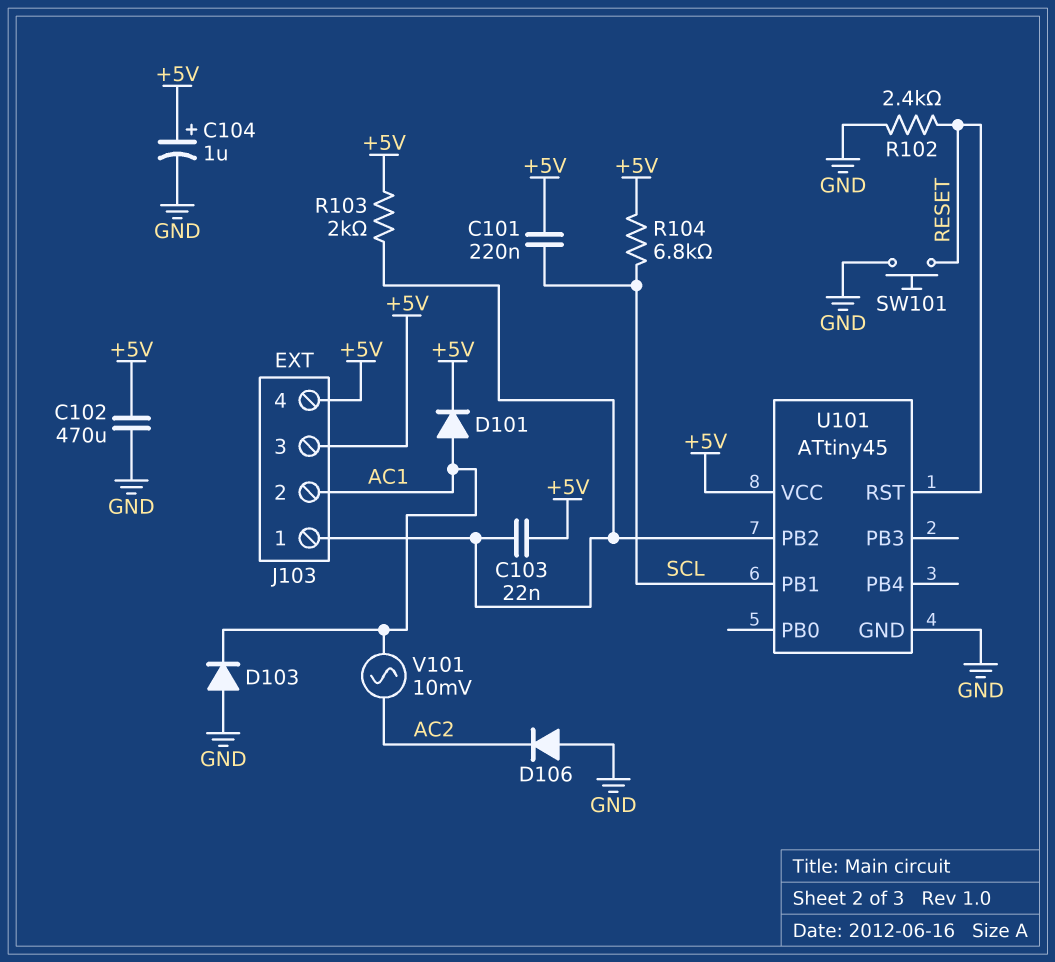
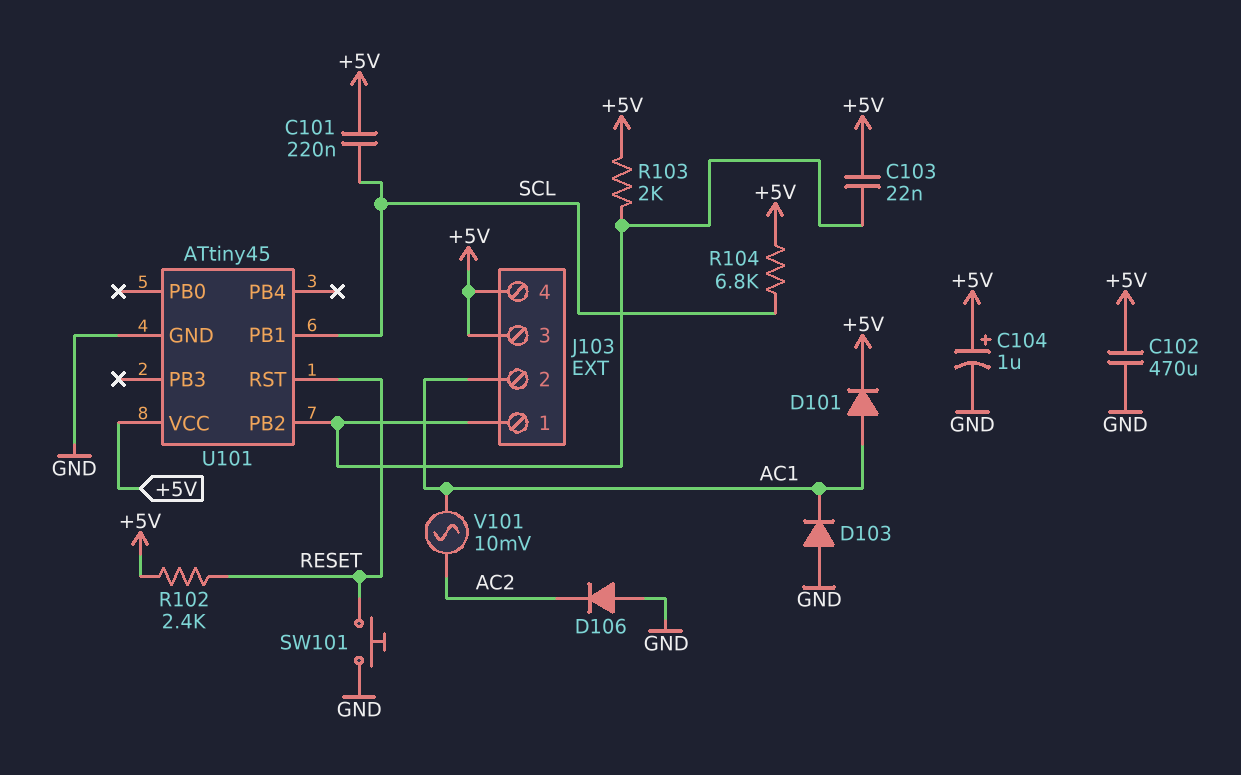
R102: 2.4k (GND, RESET) -> 2.4k (+5V, RESET)

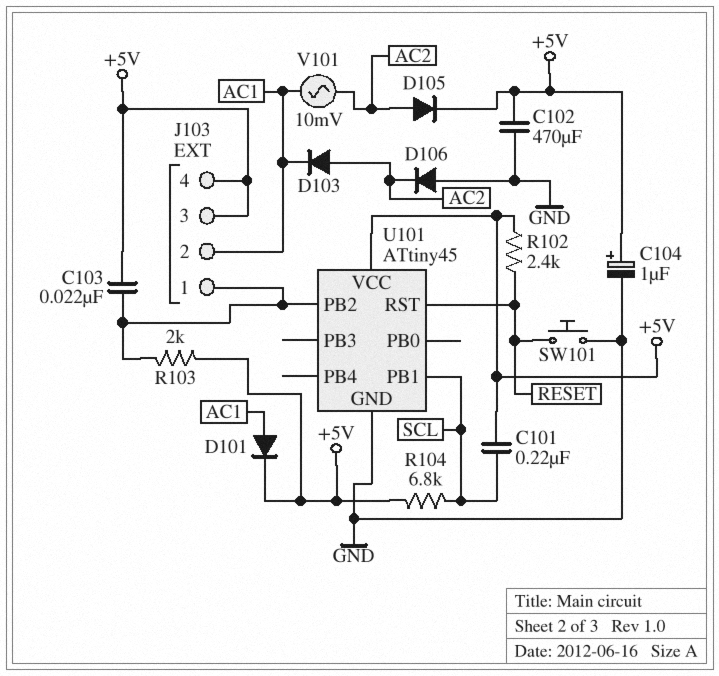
D103: diode (A GND, K AC1) -> diode (A AC2, K AC1)
D105: none -> diode (A AC2, K +5V)

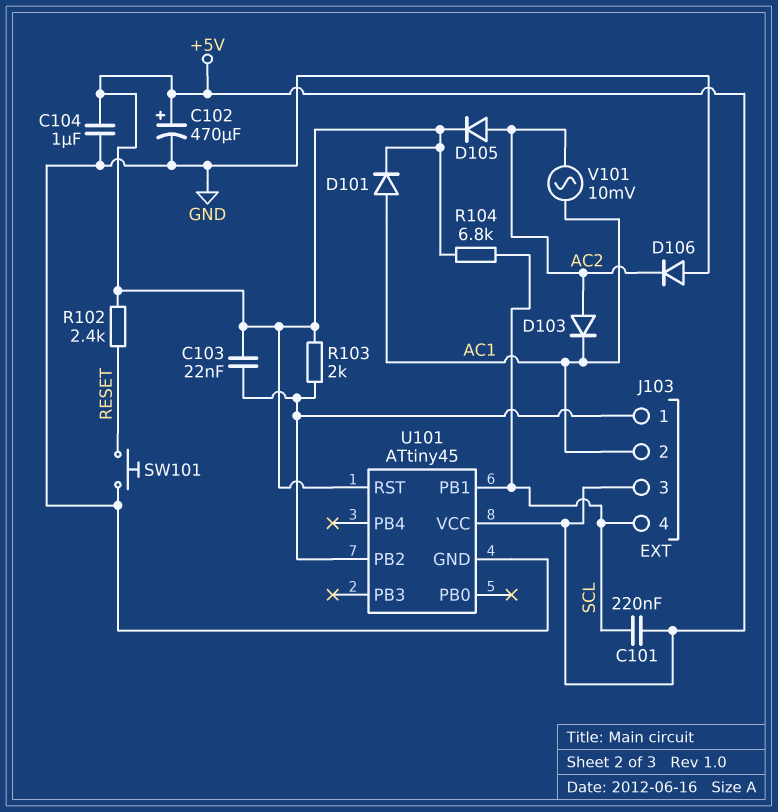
C102: 470uF (+5V, GND) -> 470uF (plus +5V, minus GND)
C104: 1uF (plus +5V, minus GND) -> 1uF (+5V, GND)
J103 pin 4: +5V -> SCL
U101 pin RST: RESET -> +5V

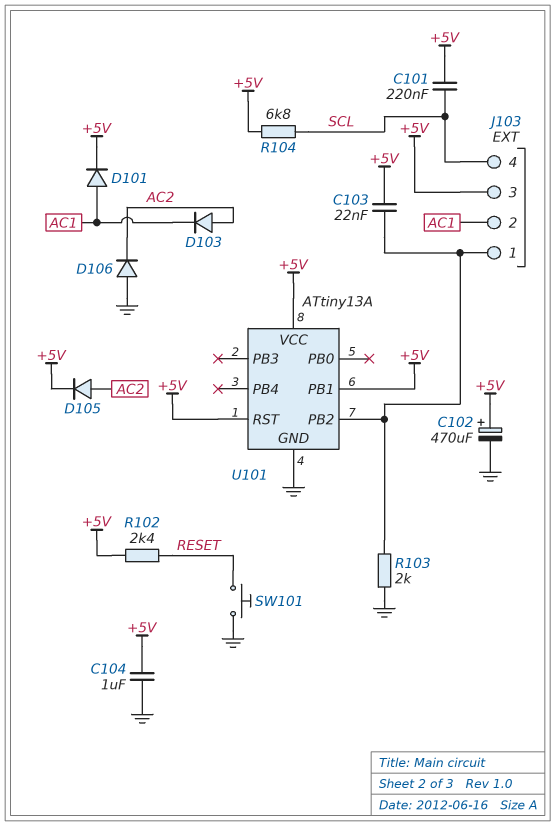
R103: 2k (+5V, J103/1) -> 2k (GND, J103/1)
U101: ATtiny45 -> ATtiny13A
U101 pin PB1: SCL -> +5V
V101: AC 10mV (AC1, AC2) -> none

